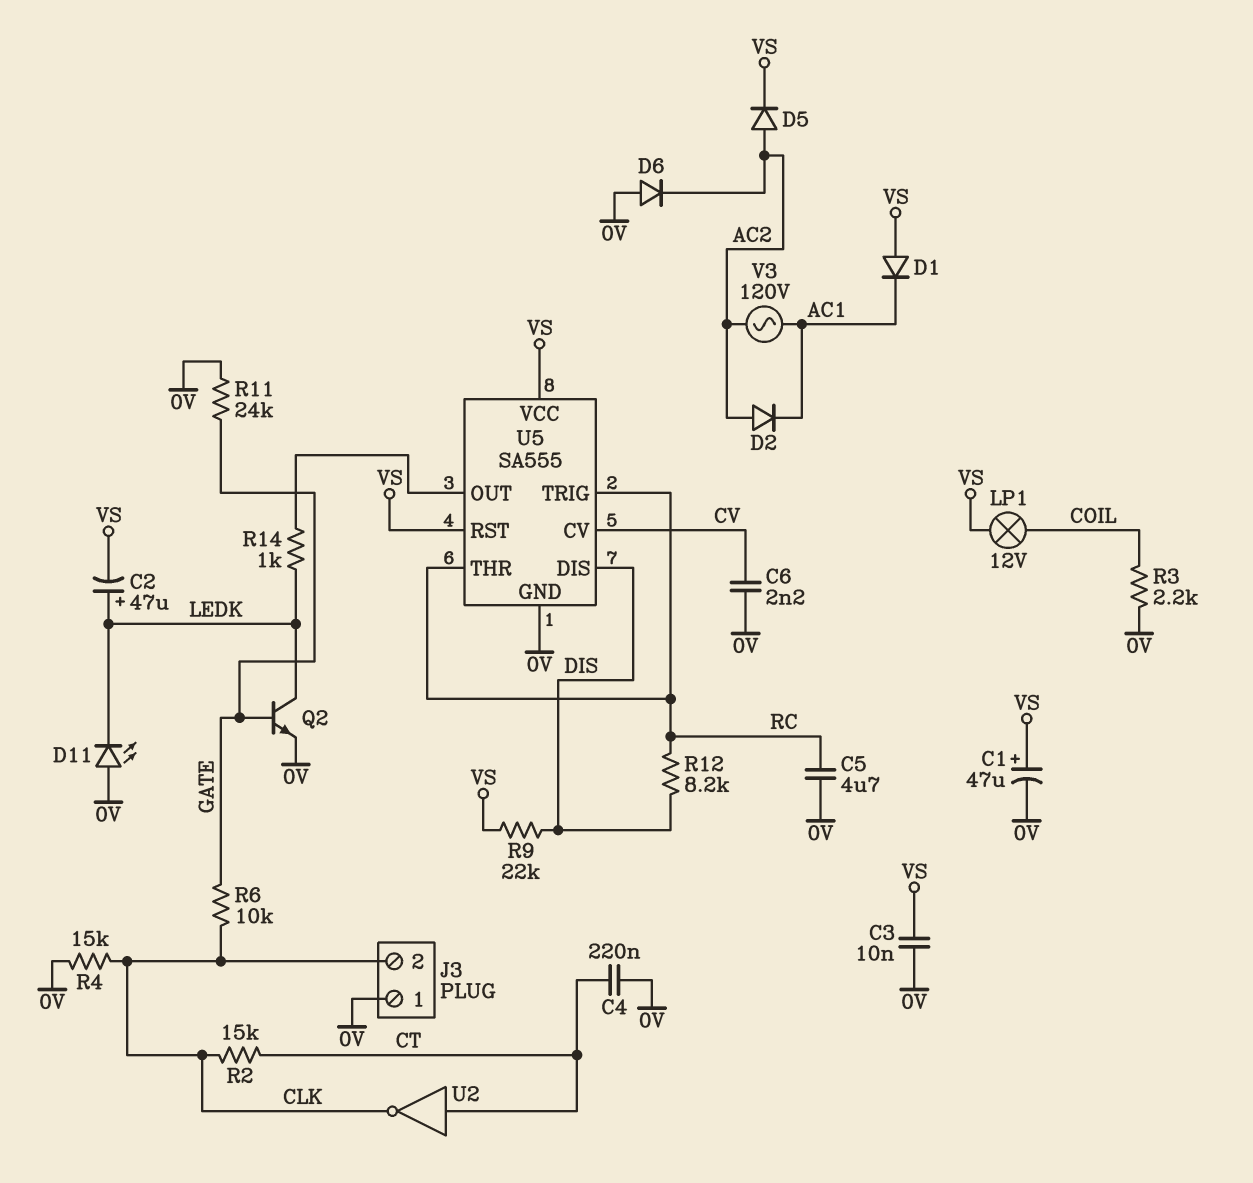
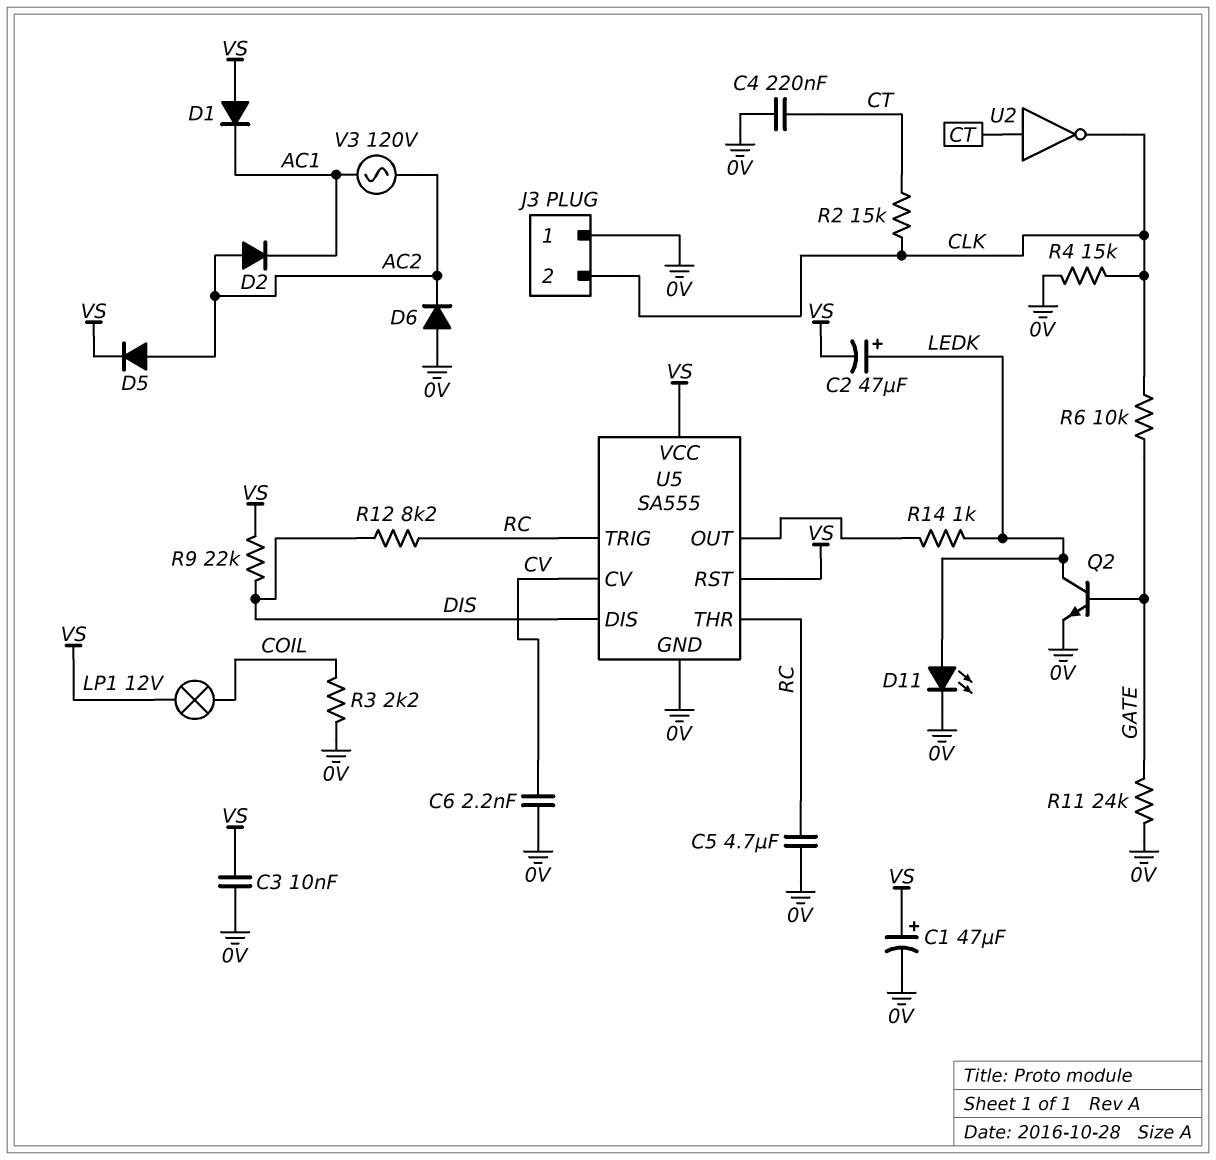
D11: LED (A 0V, K LEDK) -> LED (A LEDK, K 0V)

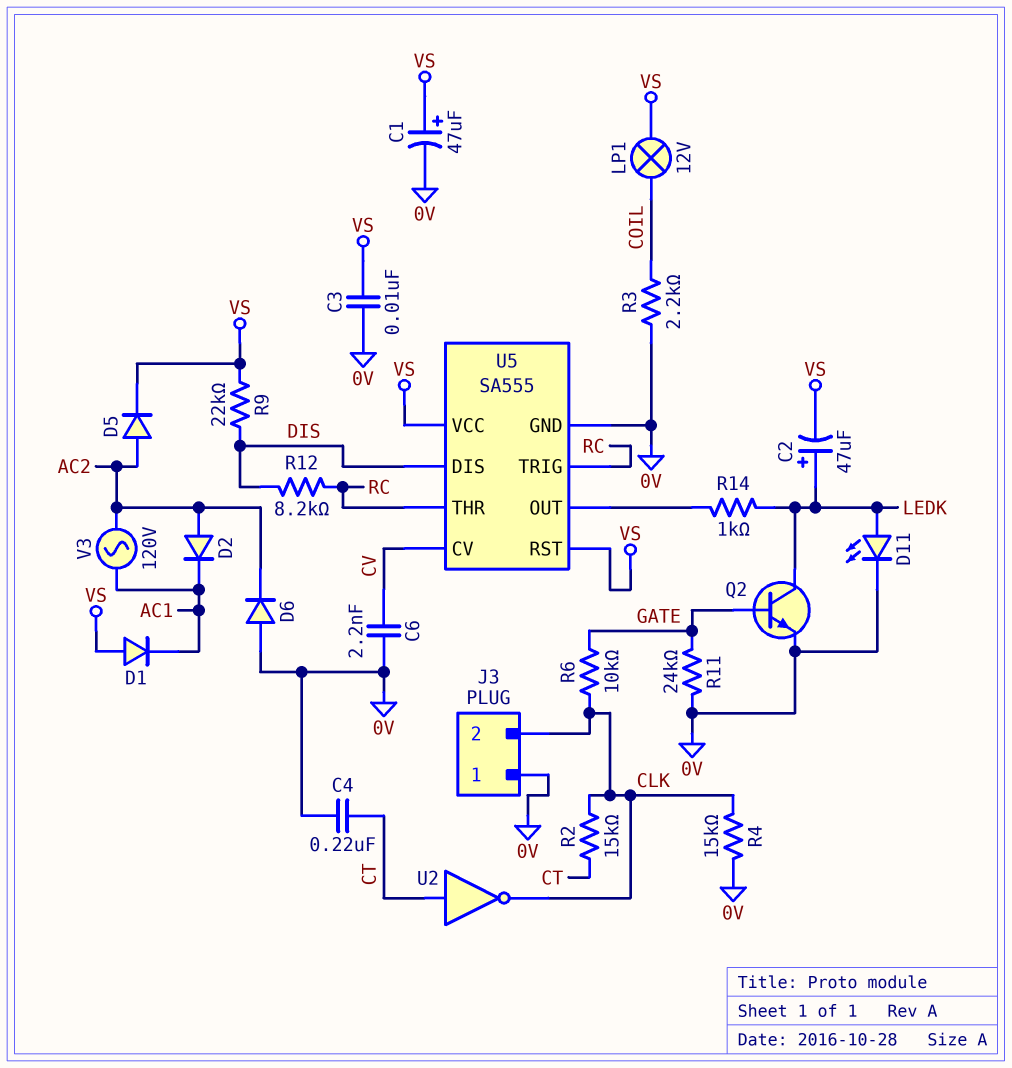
C5: 4.7uF (0V, RC) -> none

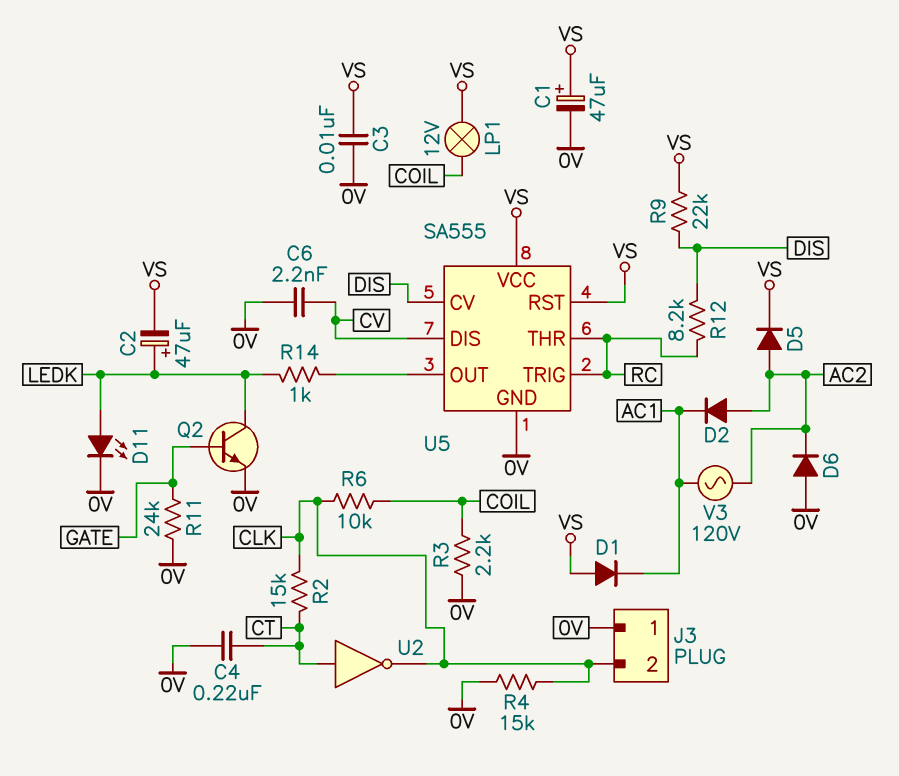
R6: 10k (CLK, GATE) -> 10k (CLK, COIL)
U5 pin CV: CV -> DIS
U5 pin DIS: DIS -> CV

